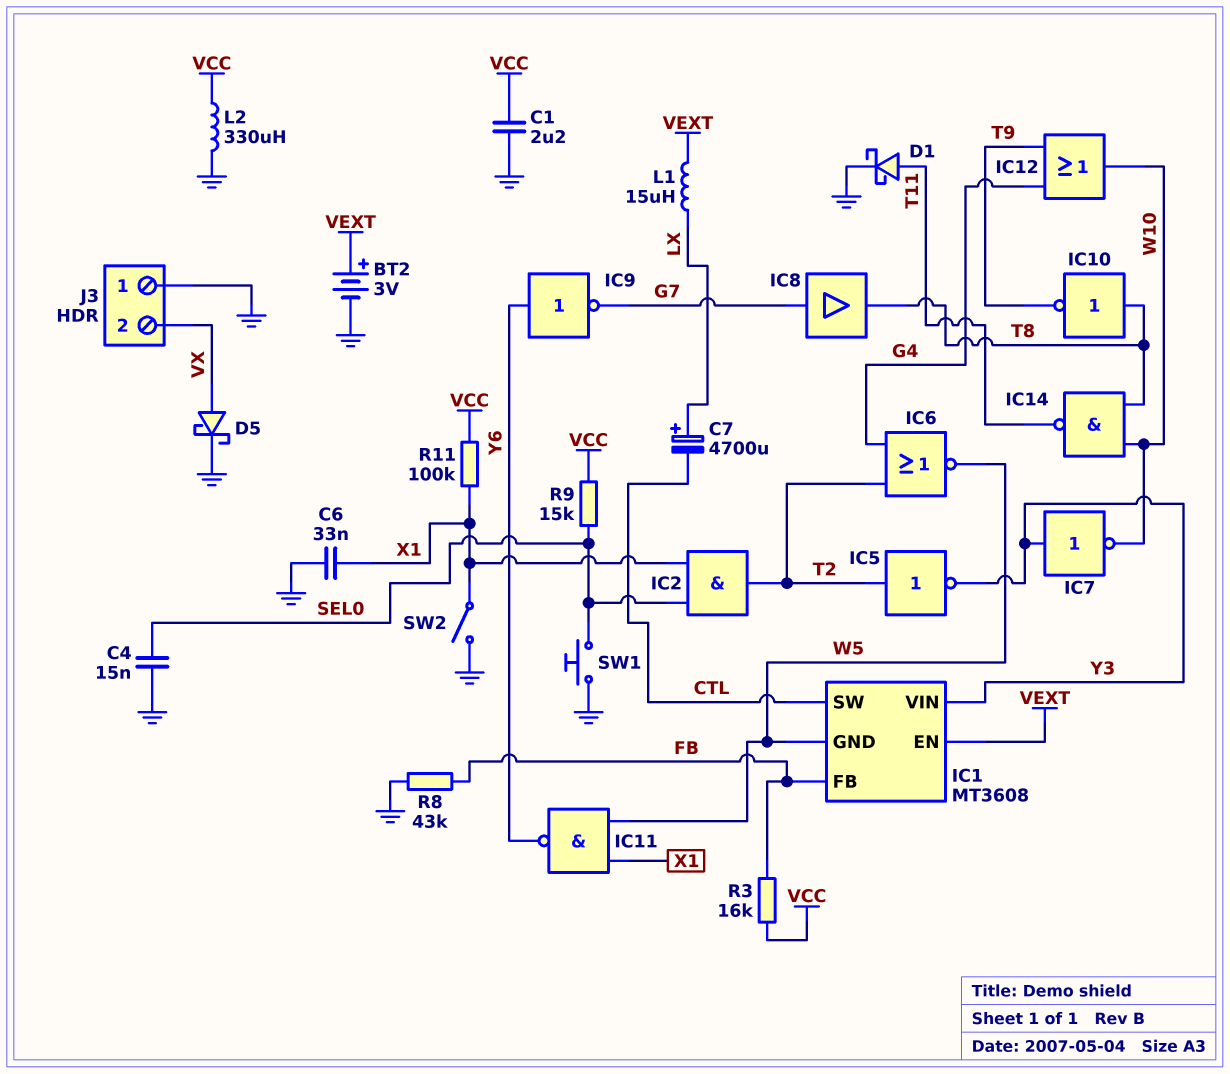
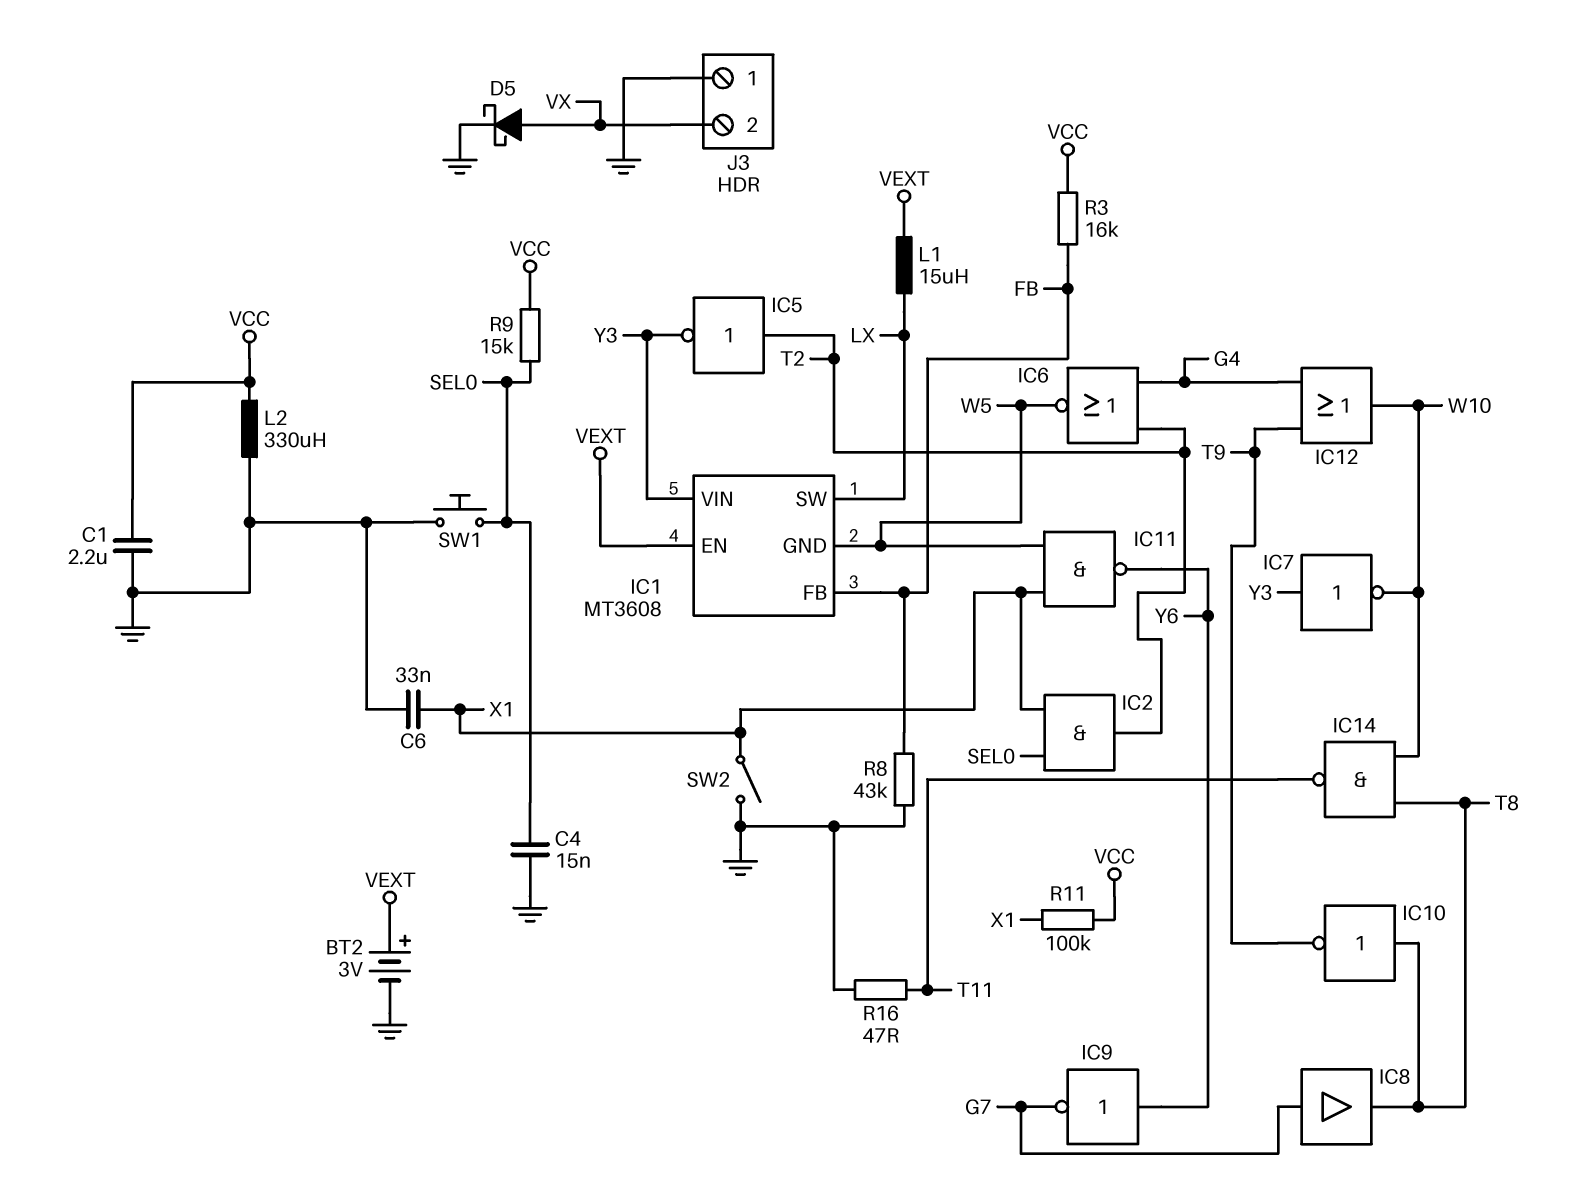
C7: 4700uF (plus LX, minus CTL) -> none
D1: schottky (A T11, K GND) -> none
IC1 pin SW: CTL -> LX
R16: none -> 47 (GND, T11)

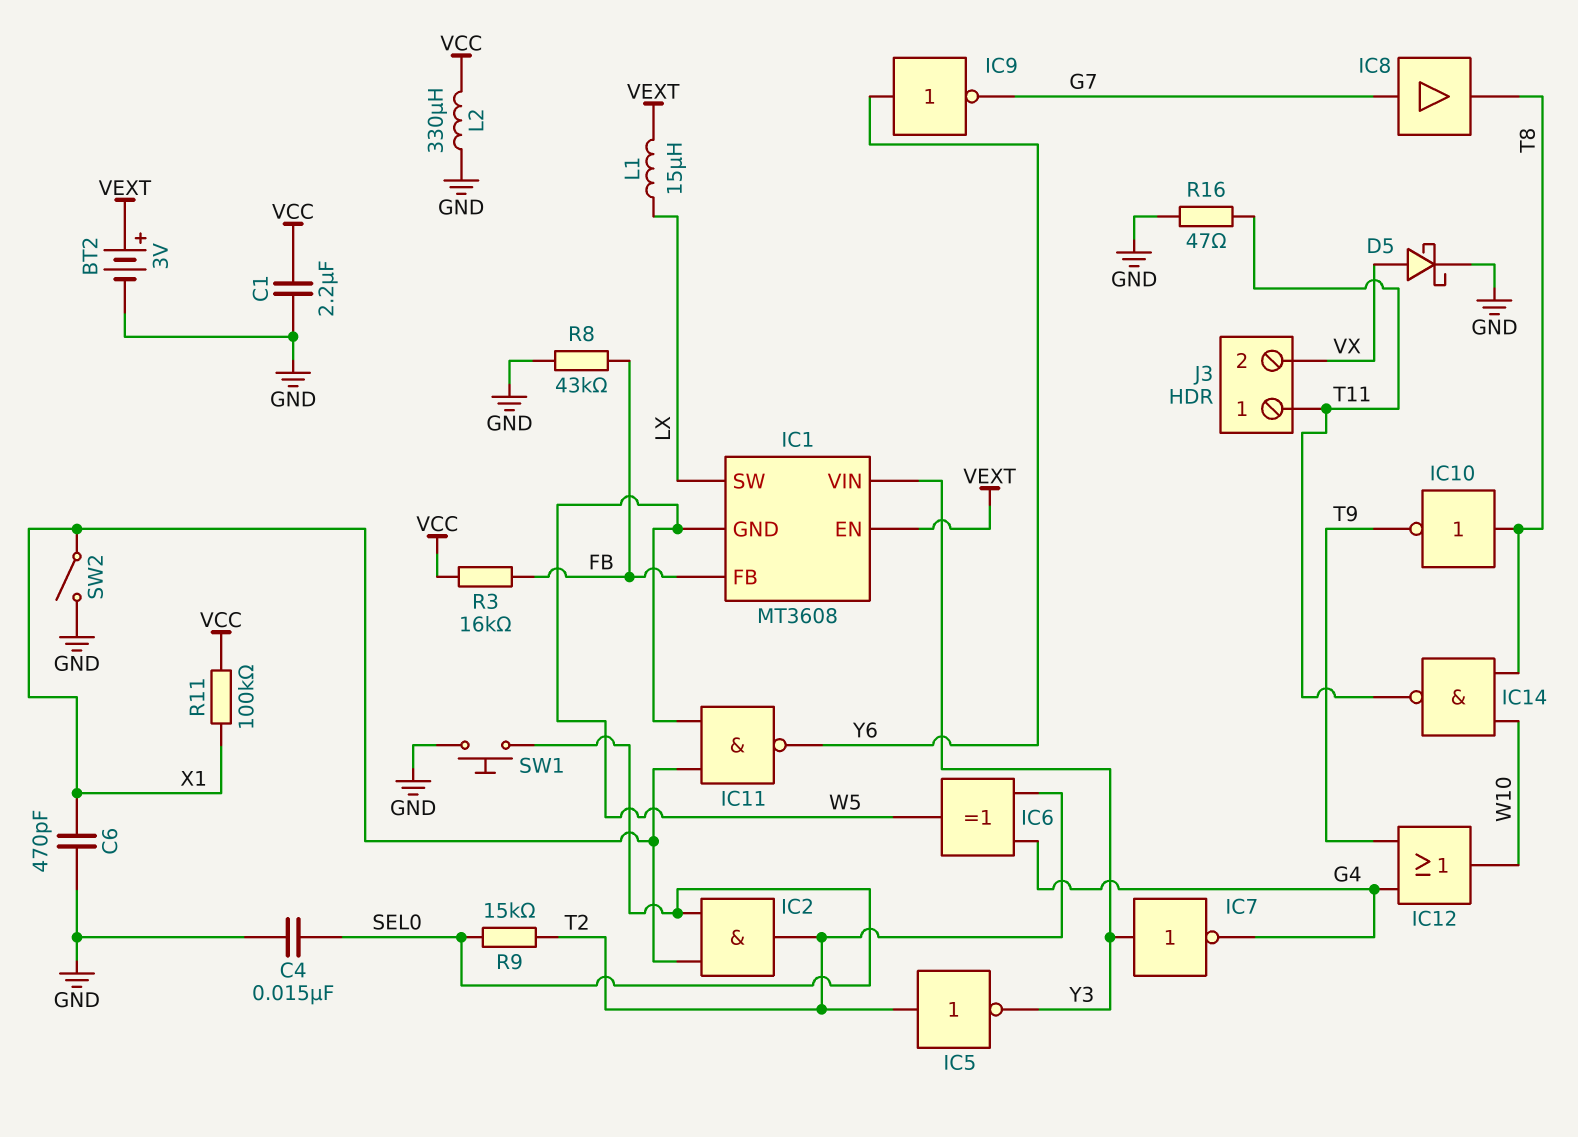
C6: 33nF (GND, X1) -> 470pF (GND, X1)
IC6: NOR (in G4, in T2, out W5) -> XOR (in G4, in T2, out W5)
IC7: NOT (in Y3, out W10) -> NOT (in Y3, out G4)
J3 pin 1: GND -> T11
R9: 15k (SEL0, VCC) -> 15k (SEL0, T2)

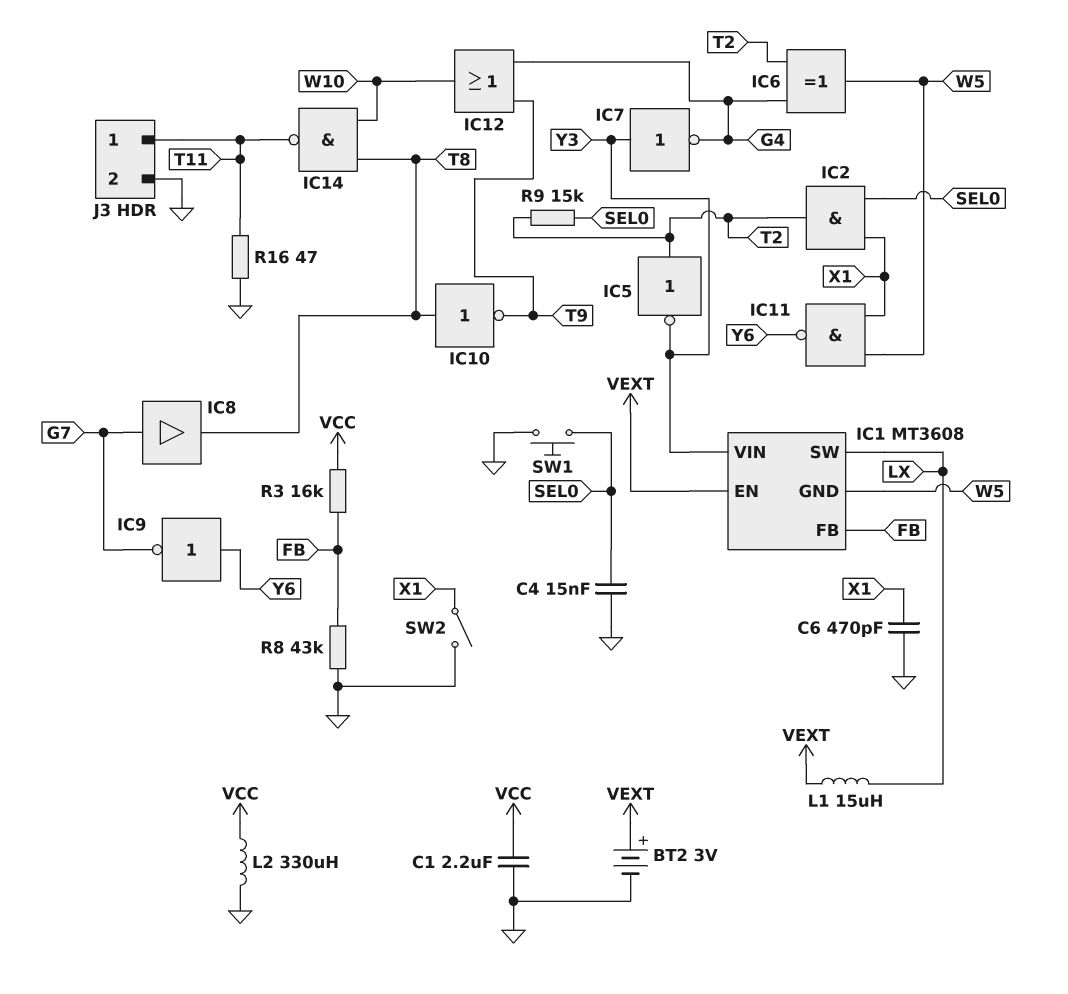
D5: schottky (A VX, K GND) -> none
J3 pin 2: VX -> GND
R11: 100k (VCC, X1) -> none

